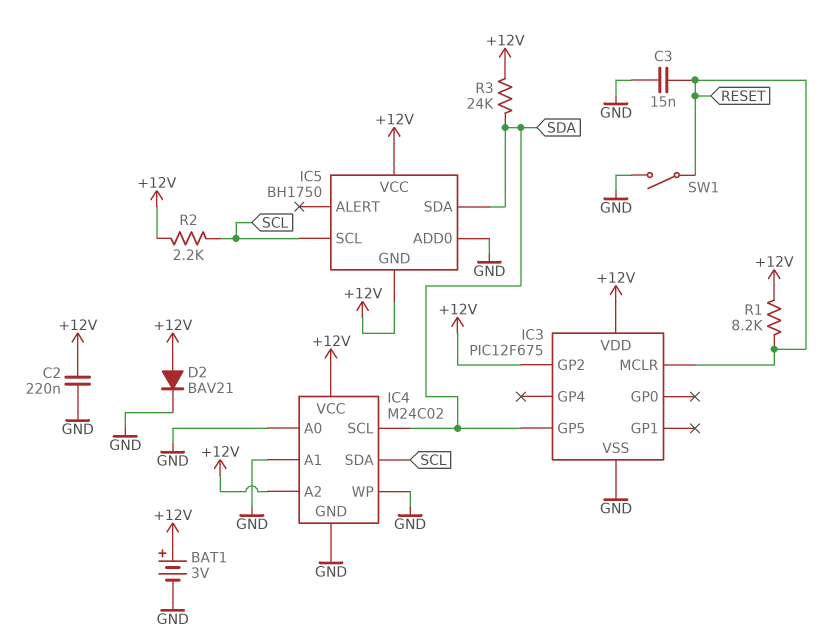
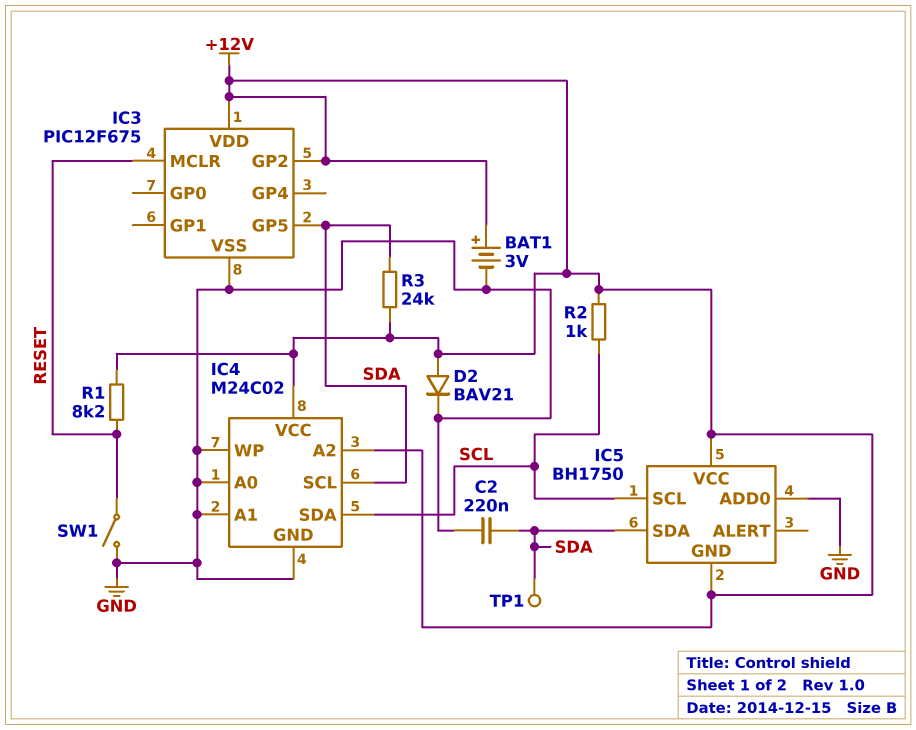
C2: 220nF (+12V, GND) -> 220nF (GND, SDA)
C3: 15nF (GND, RESET) -> none
R2: 2.2k (+12V, SCL) -> 1k (+12V, SCL)
TP1: none -> test point (SDA)

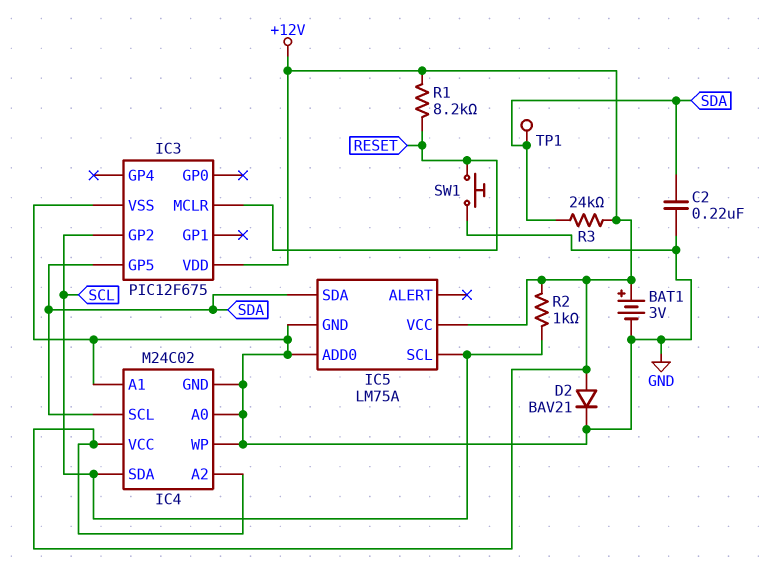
IC3 pin GP2: +12V -> SCL
IC5: BH1750 -> LM75A
IC5 pin GND: +12V -> GND
SW1: switch (GND, RESET) -> button (GND, RESET)

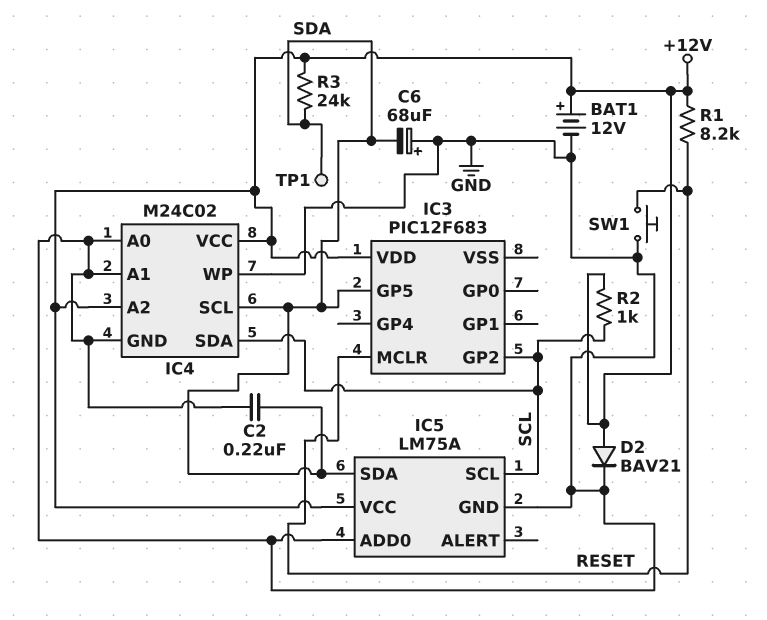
BAT1: 3V (plus +12V, minus GND) -> 12V (plus +12V, minus GND)
C6: none -> 68uF (plus GND, minus SDA)
IC3: PIC12F675 -> PIC12F683
IC3 pin VSS: GND -> none

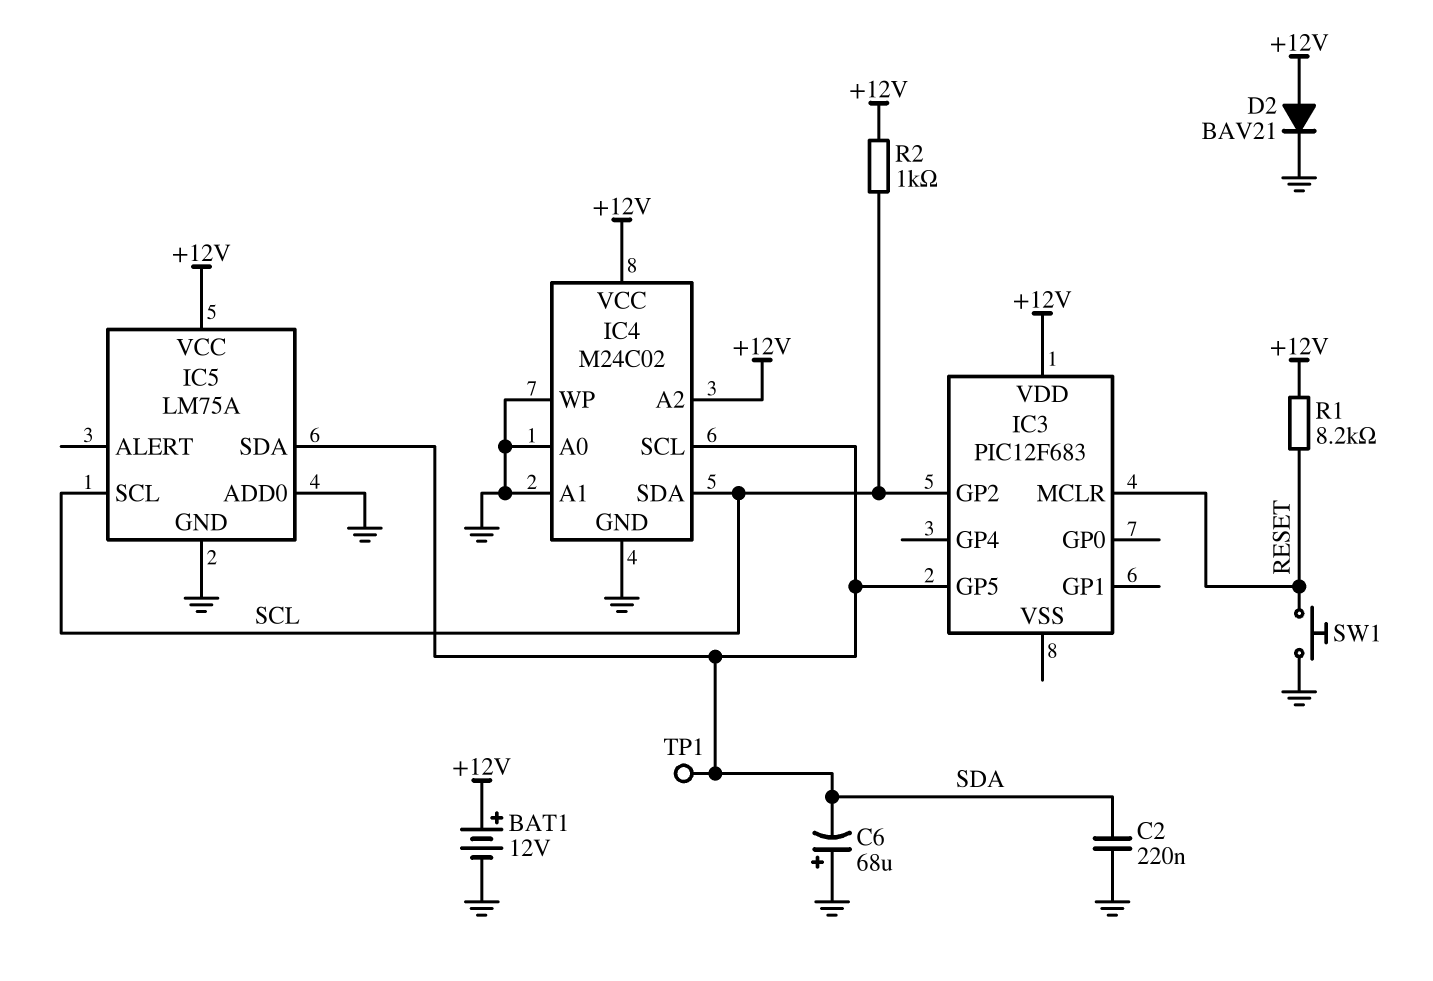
R3: 24k (+12V, SDA) -> none

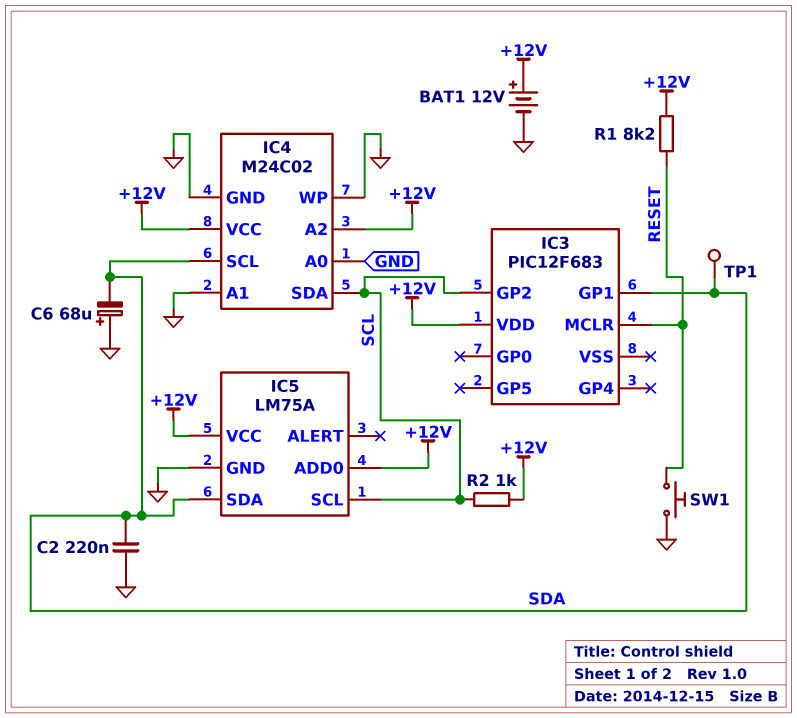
D2: diode BAV21 (A +12V, K GND) -> none
IC3 pin GP1: none -> SDA
IC3 pin GP5: SDA -> none
IC5 pin ADD0: GND -> +12V

